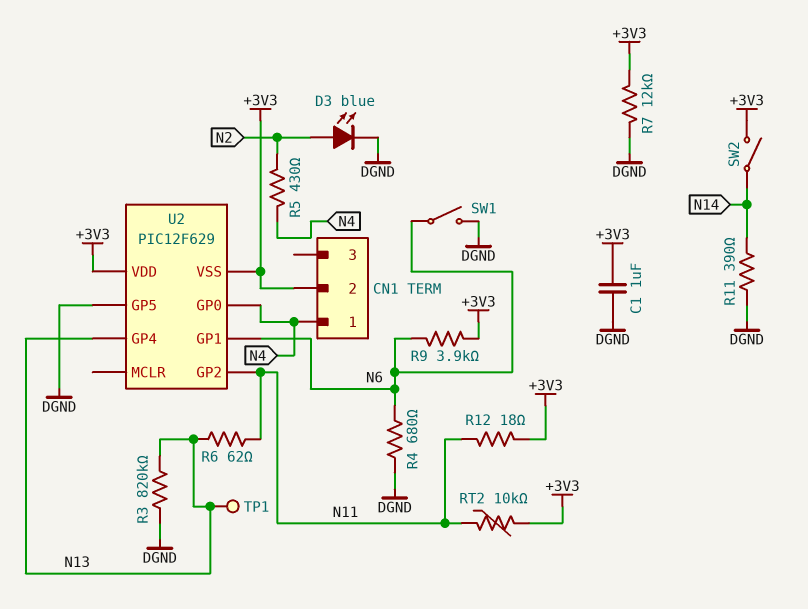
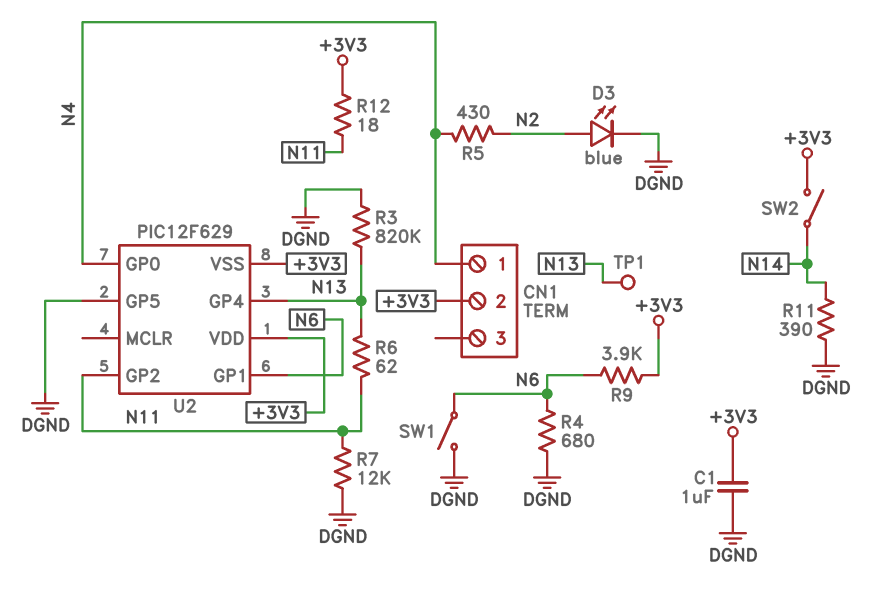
R7: 12k (+3V3, DGND) -> 12k (DGND, N11)
RT2: 10k (+3V3, N11) -> none

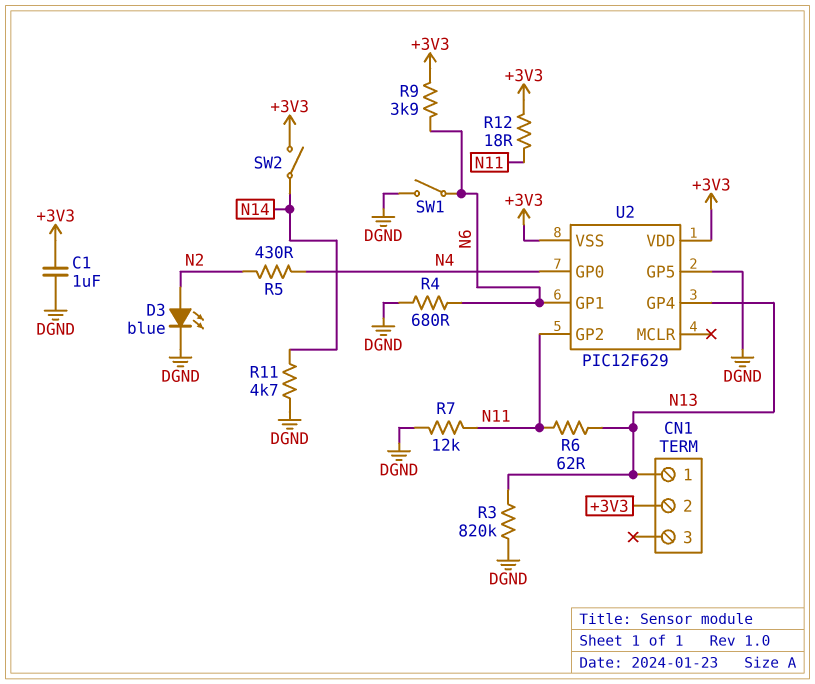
CN1 pin 1: N4 -> N13
R11: 390 (DGND, N14) -> 4.7k (DGND, N14)
TP1: test point (N13) -> none

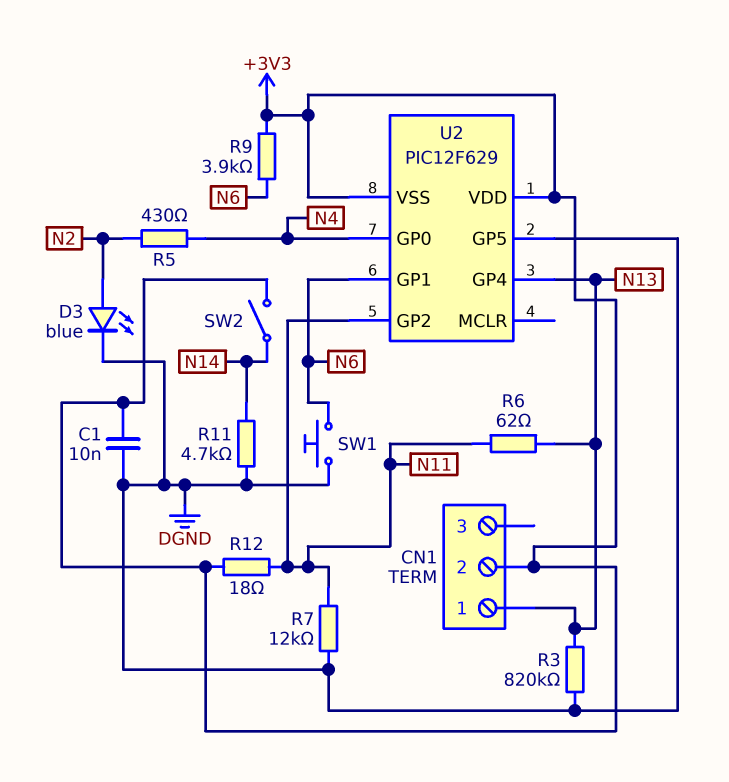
C1: 1uF (+3V3, DGND) -> 10nF (+3V3, DGND)
R4: 680 (DGND, N6) -> none
SW1: switch (DGND, N6) -> button (DGND, N6)

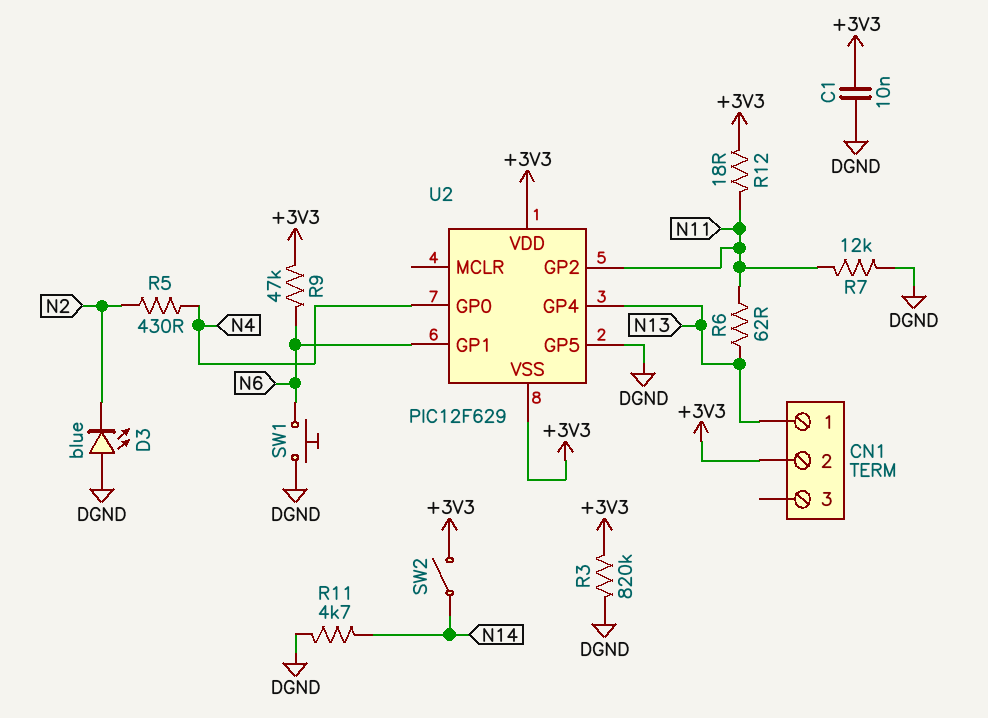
D3: LED blue (A N2, K DGND) -> LED blue (A DGND, K N2)
R3: 820k (DGND, N13) -> 820k (+3V3, DGND)
R9: 3.9k (+3V3, N6) -> 47k (+3V3, N6)

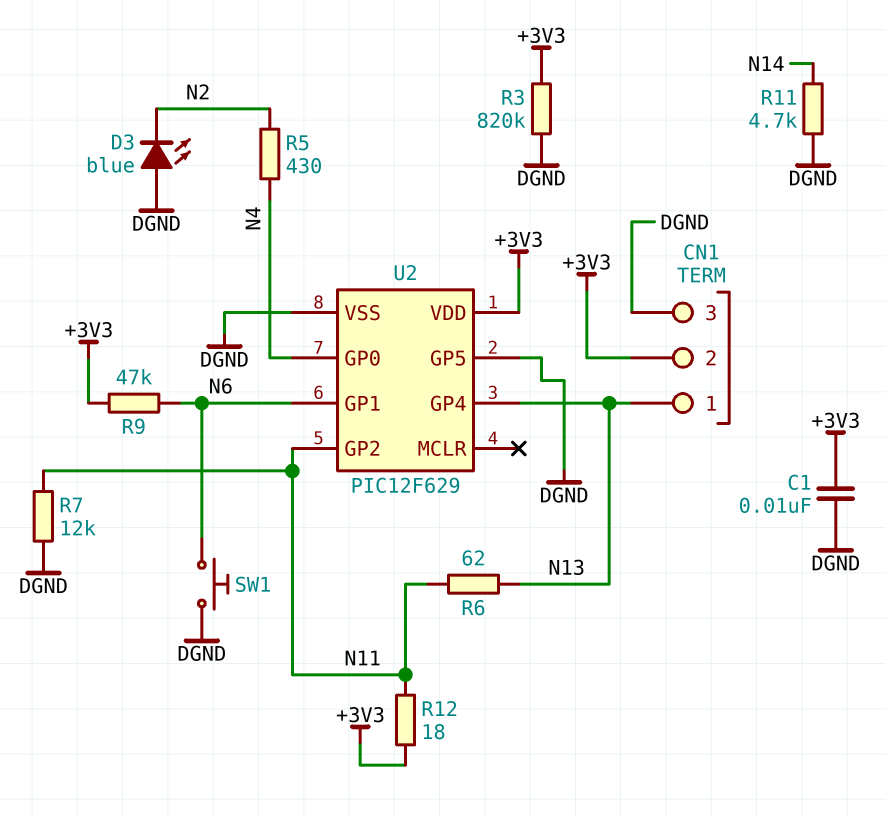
CN1 pin 3: none -> DGND
SW2: switch (+3V3, N14) -> none
U2 pin VSS: +3V3 -> DGND

